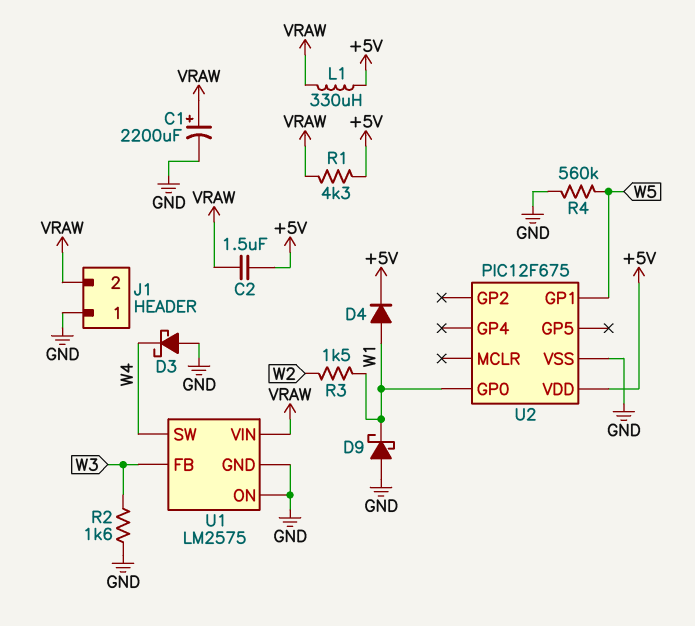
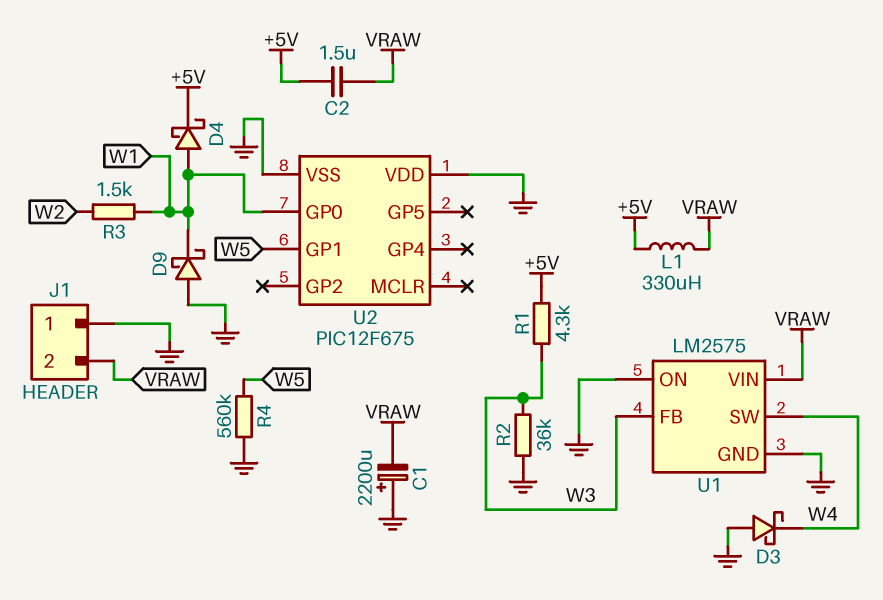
C1: 2200uF (plus VRAW, minus GND) -> 2200uF (plus GND, minus VRAW)
D4: diode (A W1, K +5V) -> schottky (A W1, K +5V)
R1: 4.3k (+5V, VRAW) -> 4.3k (+5V, W3)
R2: 1.6k (GND, W3) -> 36k (GND, W3)
U2 pin VDD: +5V -> GND

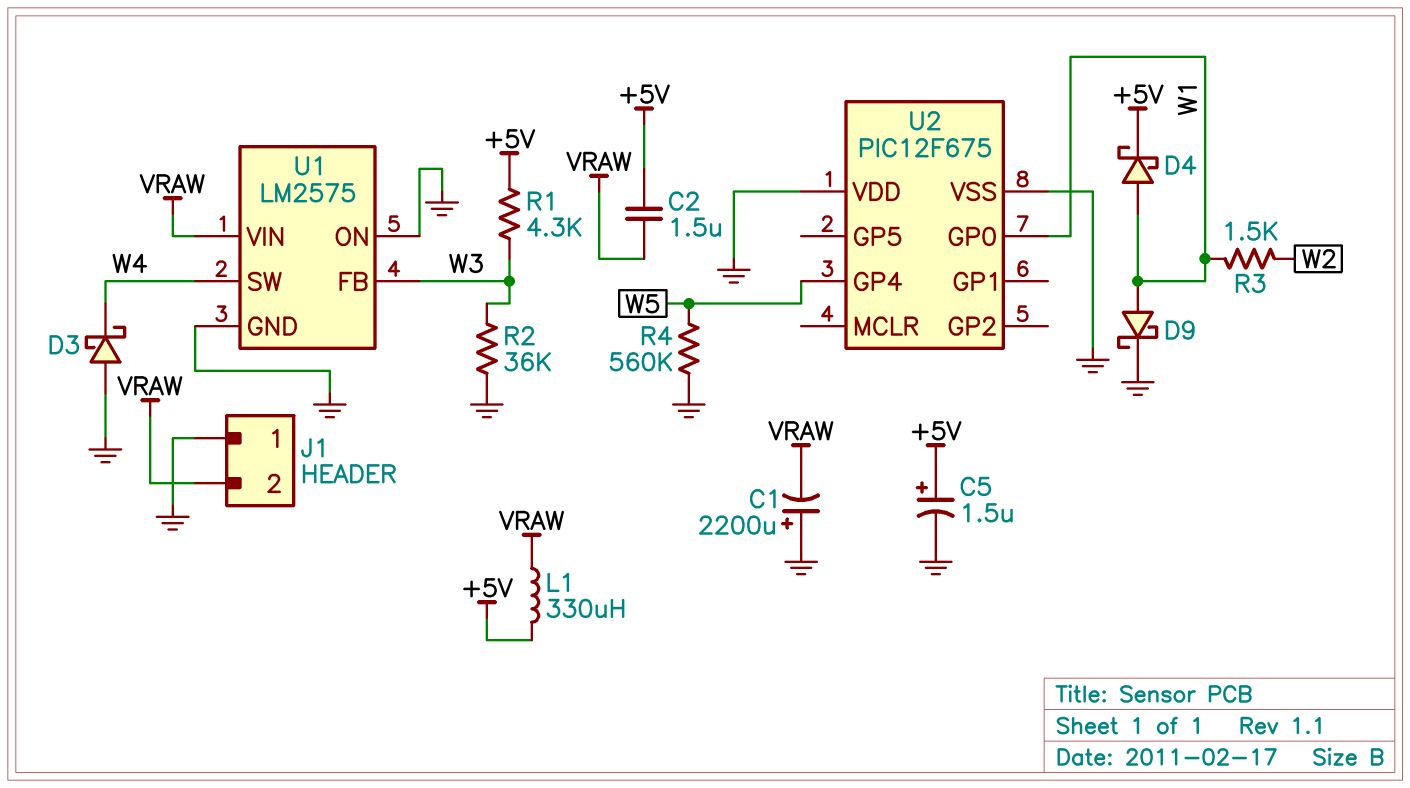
C5: none -> 1.5uF (plus +5V, minus GND)
D9: schottky (A GND, K W1) -> schottky (A W1, K GND)
U2 pin GP1: W5 -> none
U2 pin GP4: none -> W5

